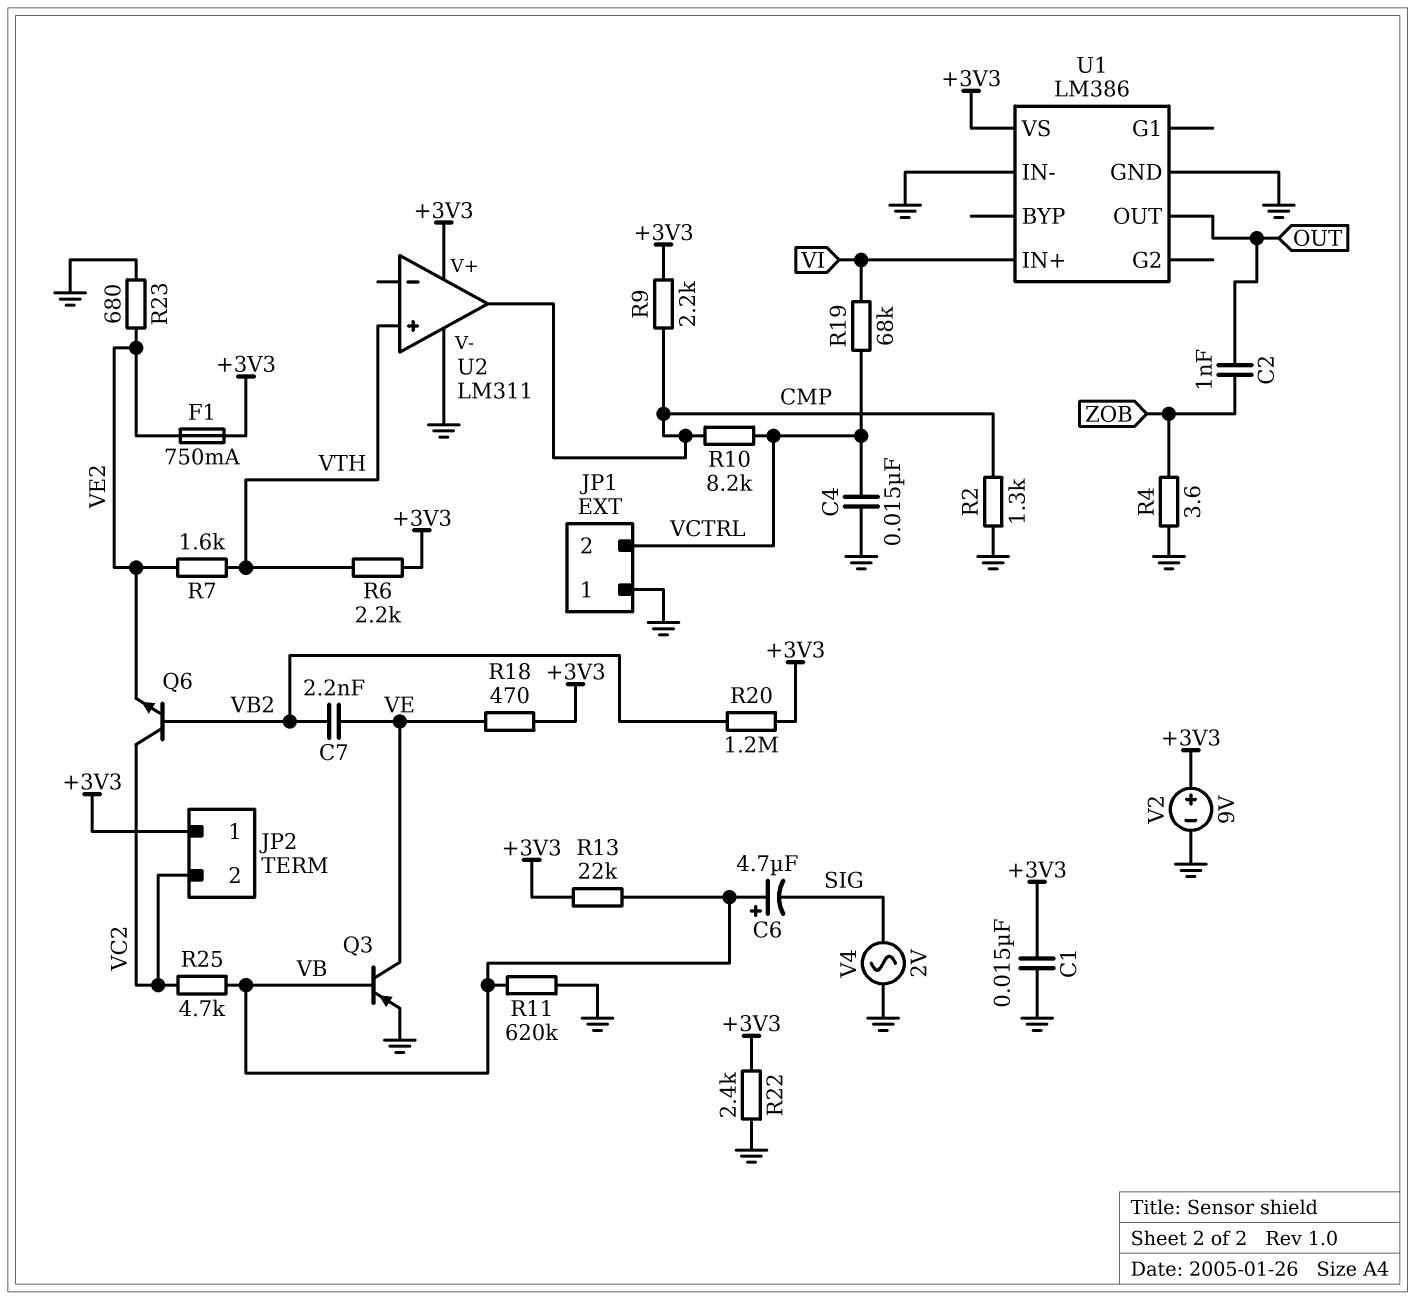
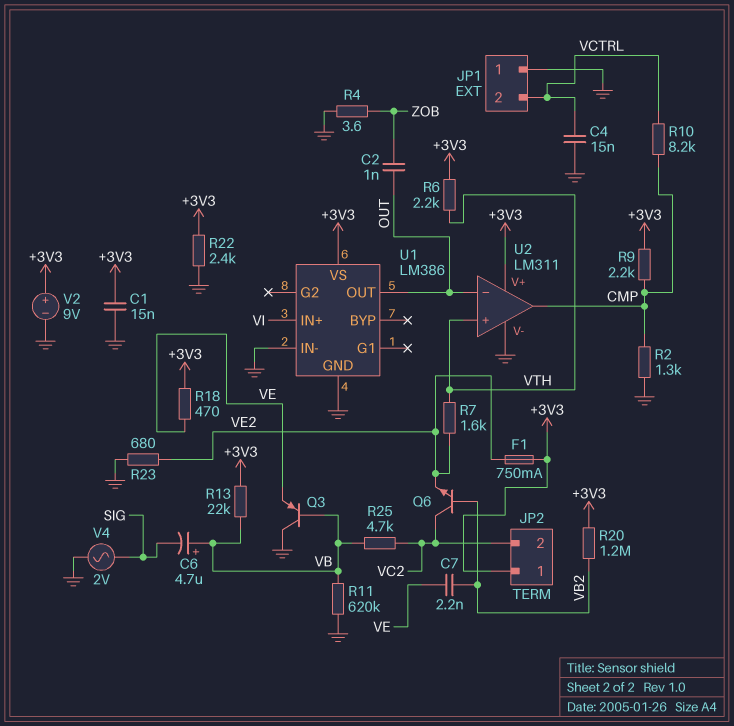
Q3: PNP (B VB, C VE, E GND) -> PNP (B VB, C GND, E VE)
R19: 68k (VCTRL, VI) -> none
U2 pin in-: none -> OUT

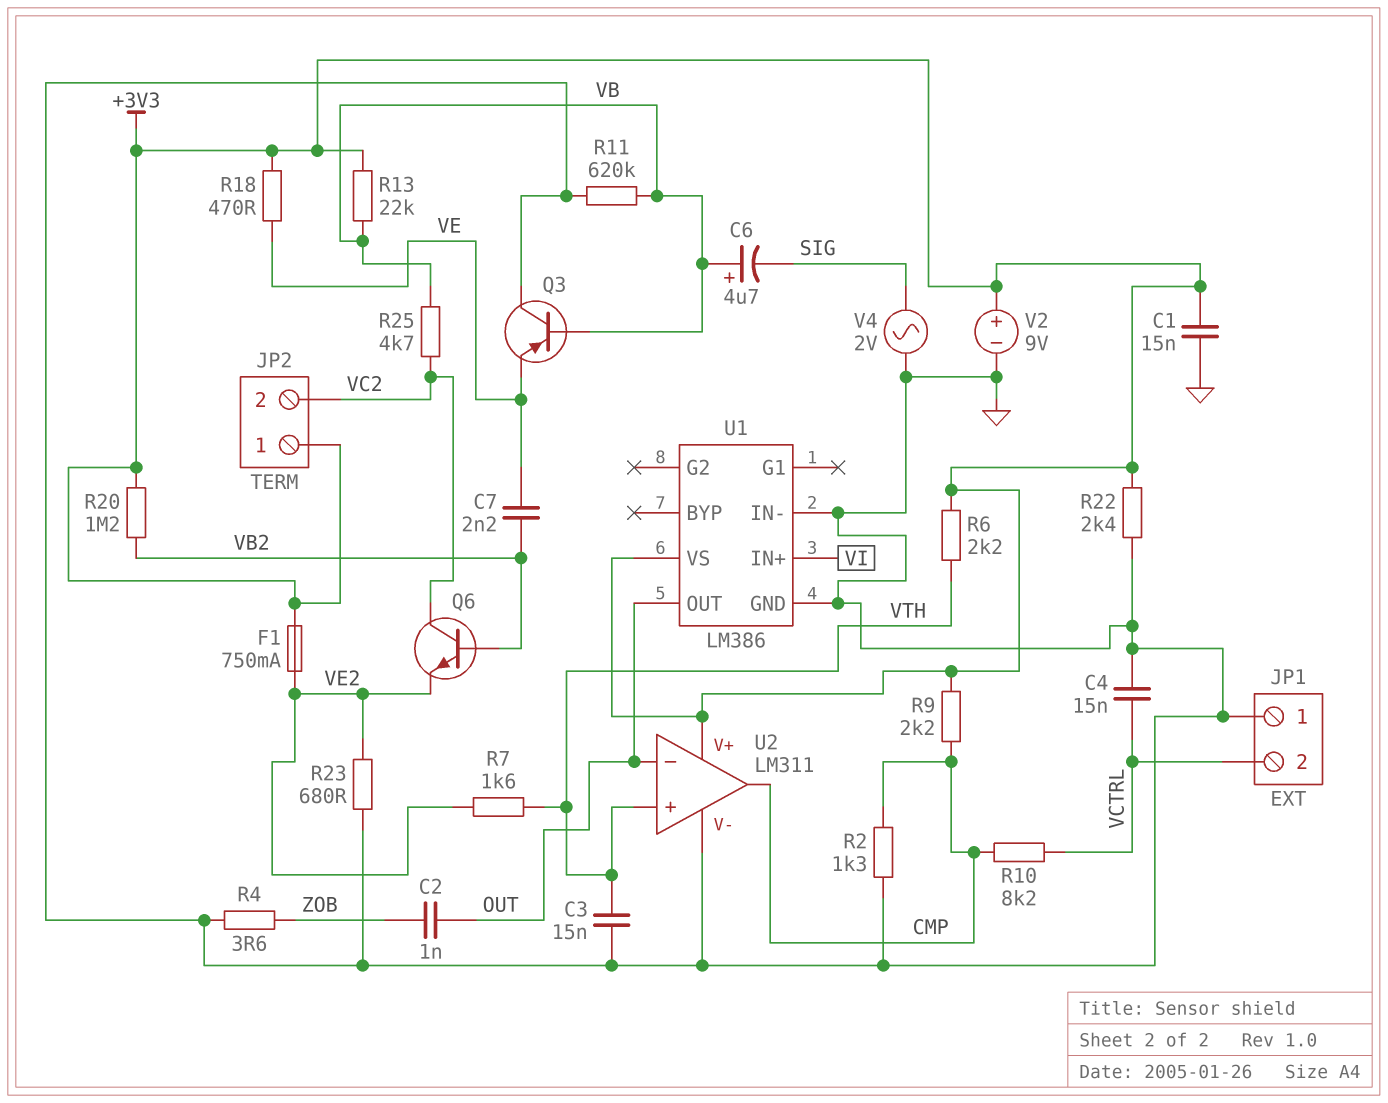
C3: none -> 15nF (GND, VTH)

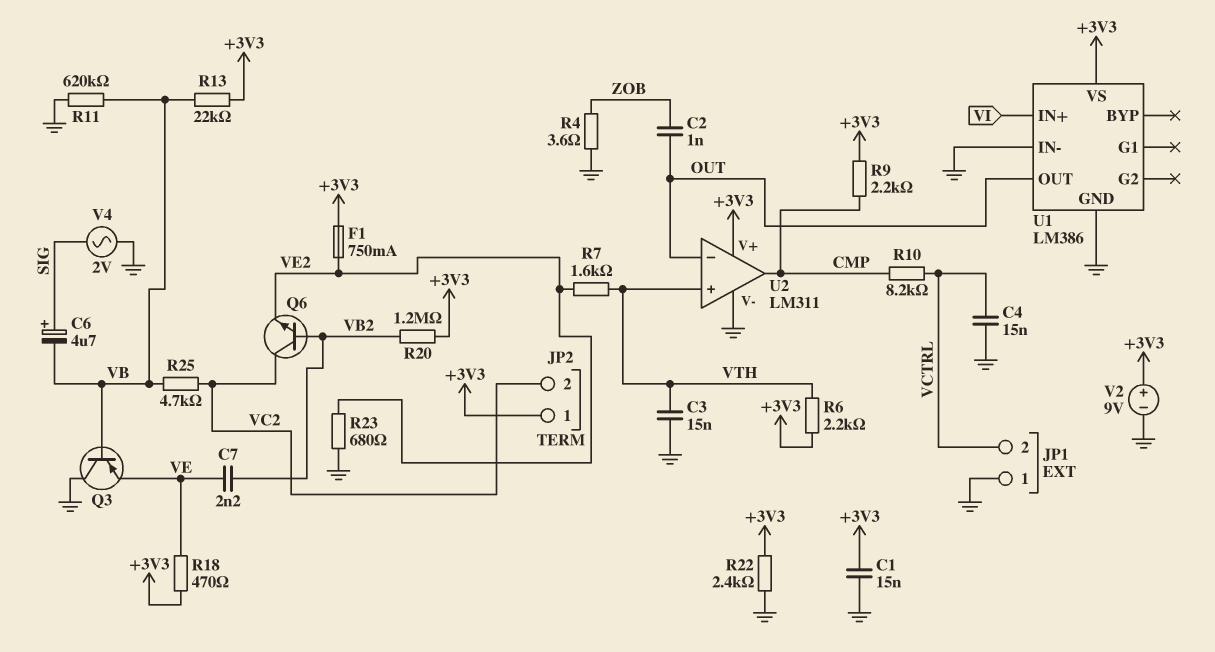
C6: 4.7uF (plus VB, minus SIG) -> 4.7uF (plus SIG, minus VB)
R2: 1.3k (CMP, GND) -> none

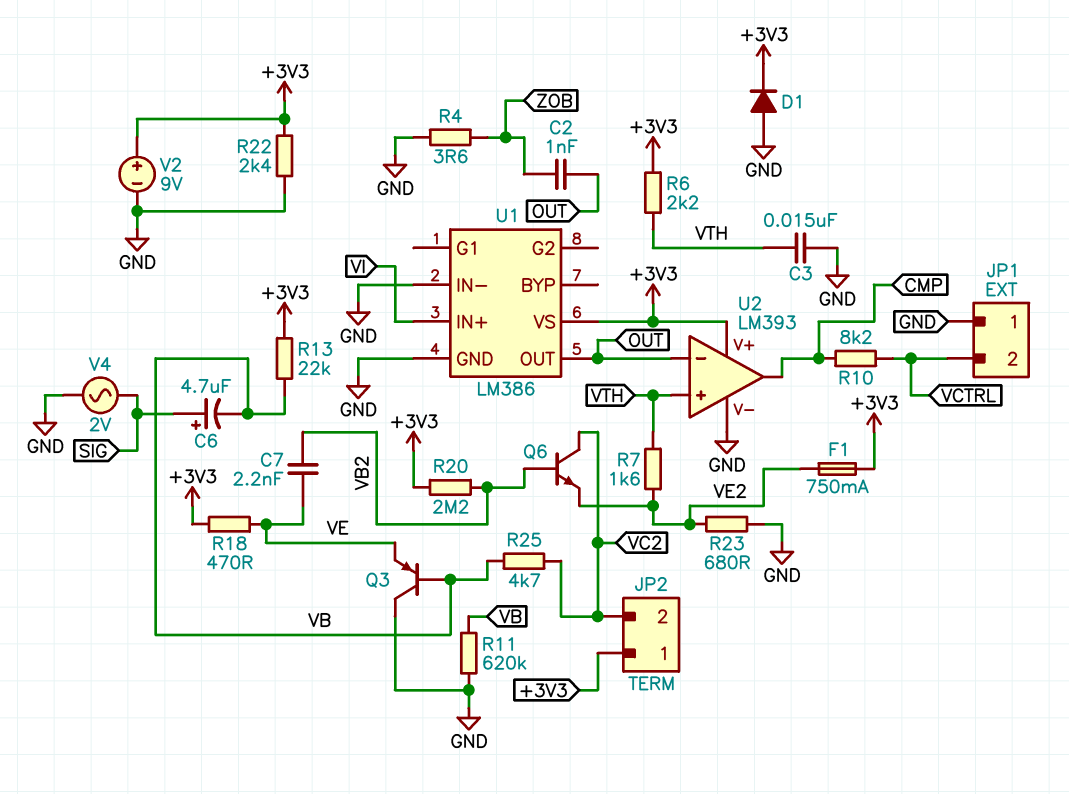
C1: 15nF (+3V3, GND) -> none
C4: 15nF (GND, VCTRL) -> none
D1: none -> diode (A GND, K +3V3)
R9: 2.2k (+3V3, CMP) -> none
R20: 1.2M (+3V3, VB2) -> 2.2M (+3V3, VB2)
U2: LM311 -> LM393

